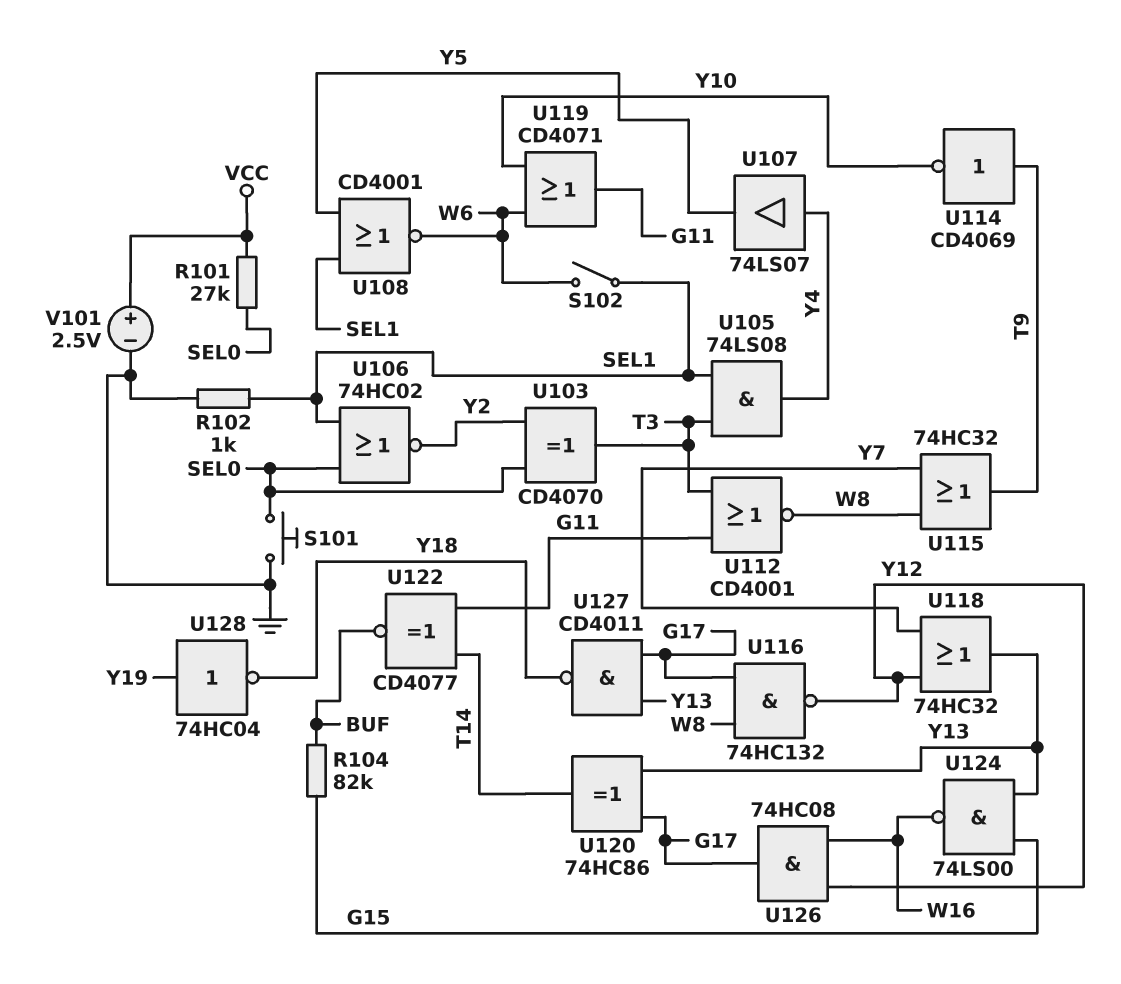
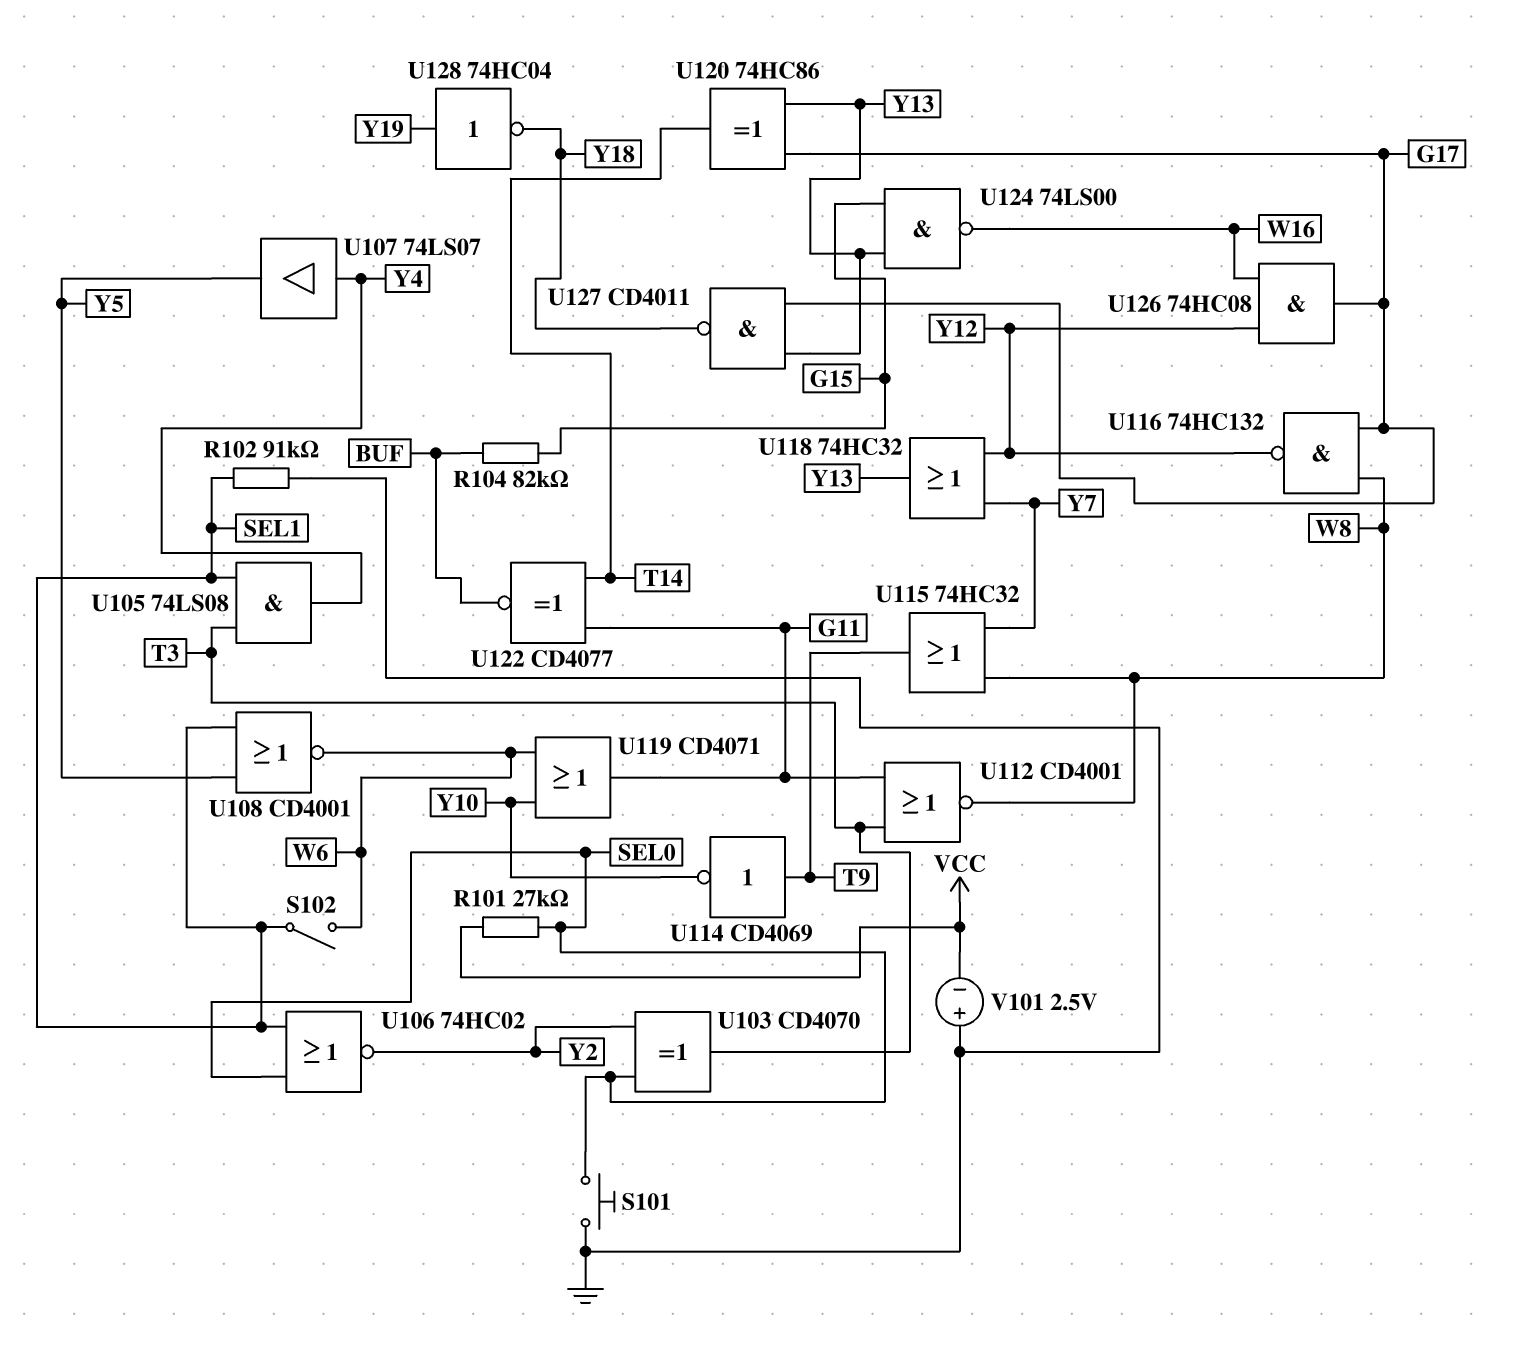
R102: 1k (GND, SEL1) -> 91k (GND, SEL1)
V101: 2.5V (plus VCC, minus GND) -> 2.5V (plus GND, minus VCC)

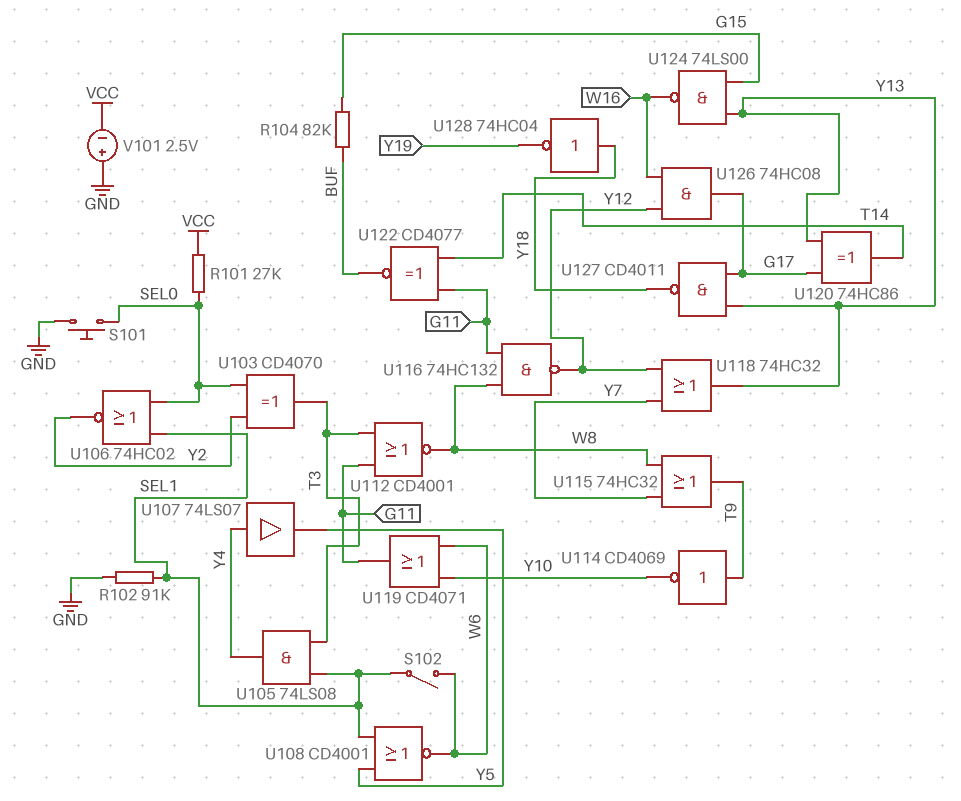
U116: NAND 74HC132 (in G17, in W8, out Y12) -> NAND 74HC132 (in G11, in W8, out Y12)
U128: NOT 74HC04 (in Y19, out Y18) -> NOT 74HC04 (in Y18, out Y19)

